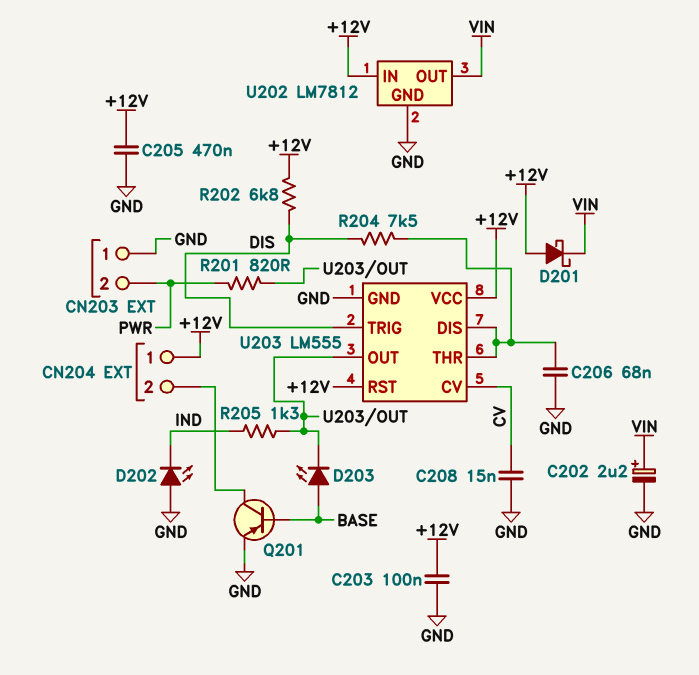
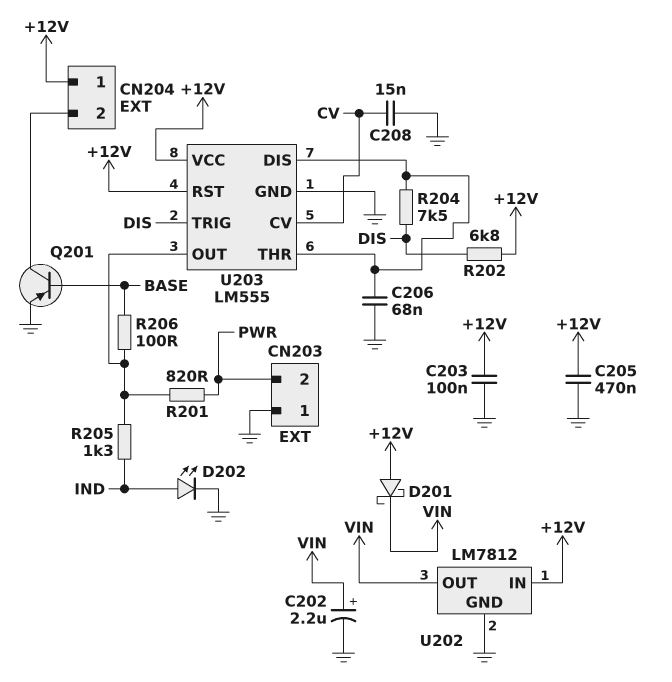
D202: LED (A GND, K IND) -> LED (A IND, K GND)
D203: LED (A BASE, K U203/OUT) -> none
R206: none -> 100 (BASE, U203/OUT)

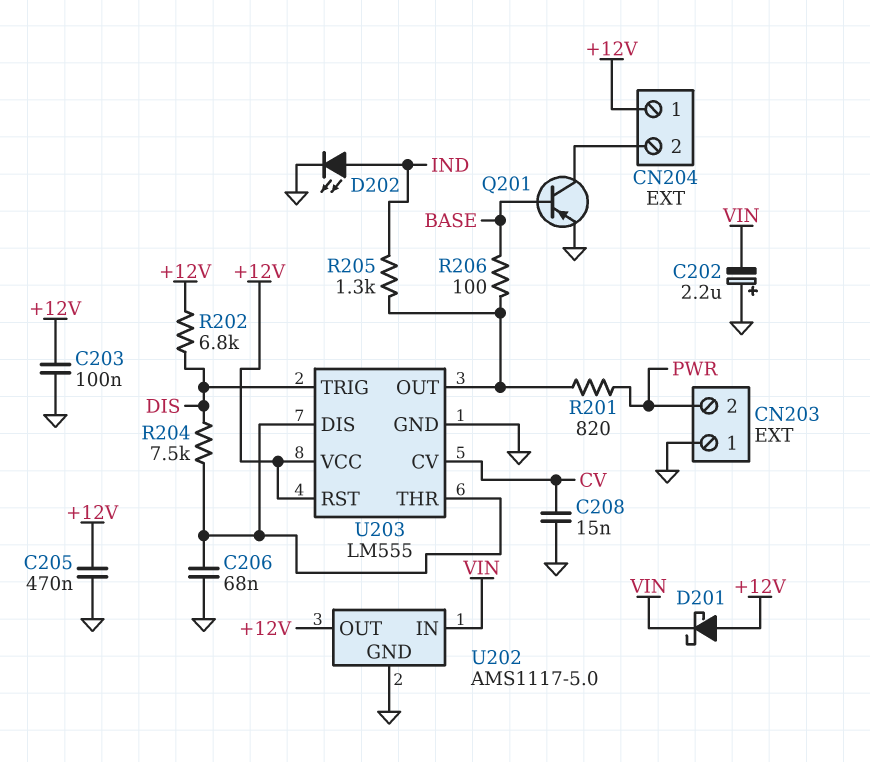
C202: 2.2uF (plus VIN, minus GND) -> 2.2uF (plus GND, minus VIN)
U202: LM7812 -> AMS1117-5.0
U202 pin IN: +12V -> VIN
U202 pin OUT: VIN -> +12V

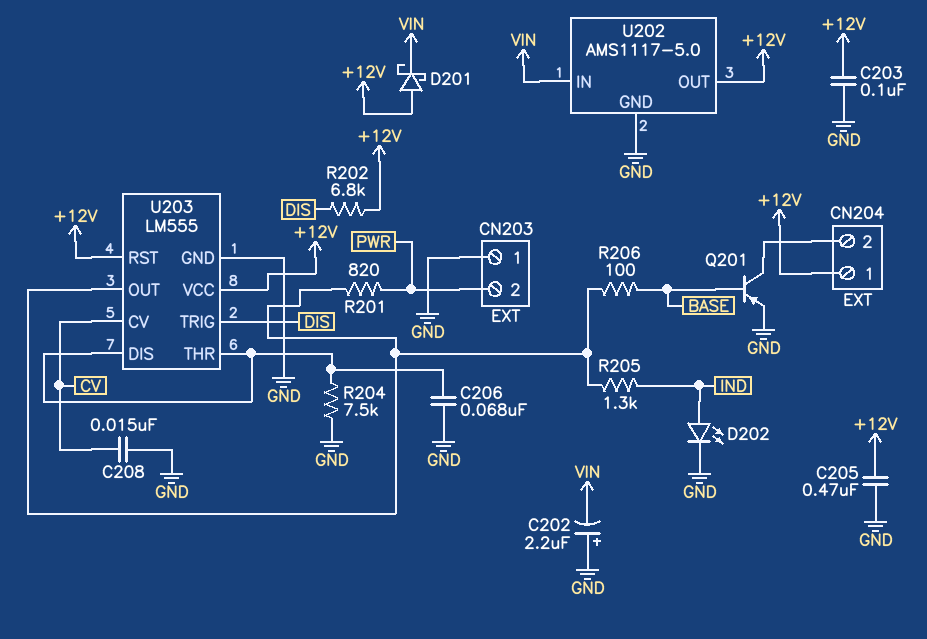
R204: 7.5k (DIS, U203/DIS) -> 7.5k (GND, U203/DIS)

